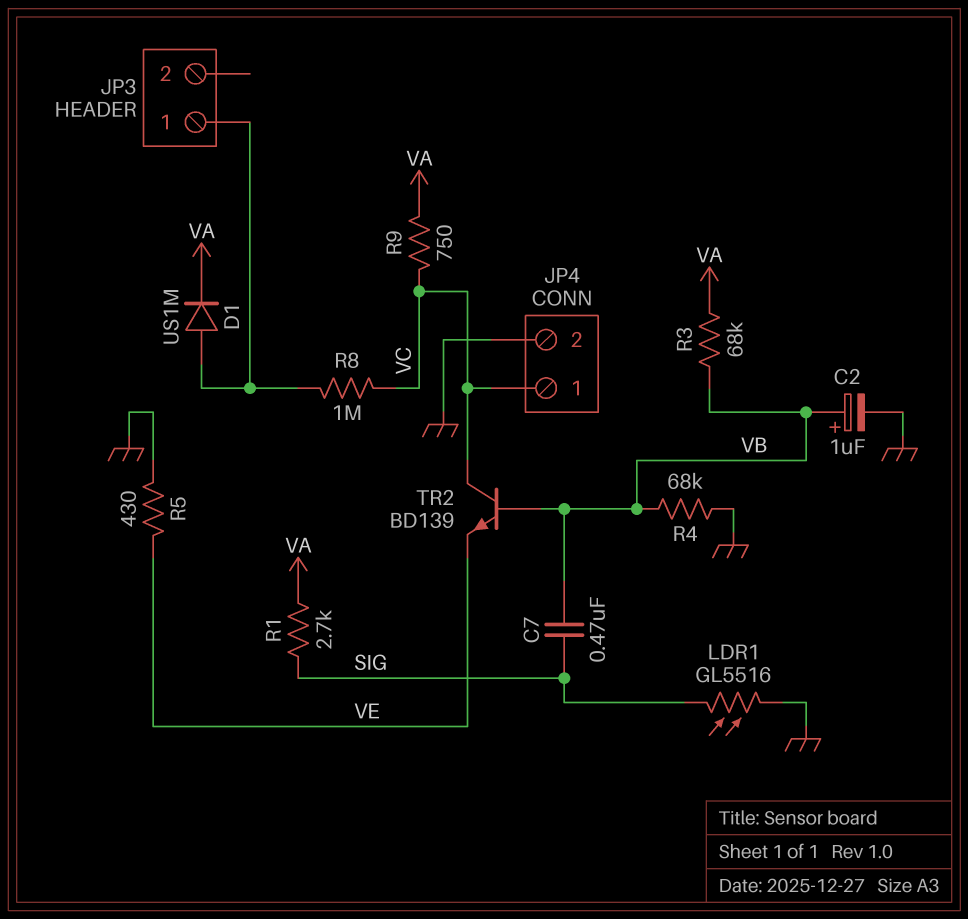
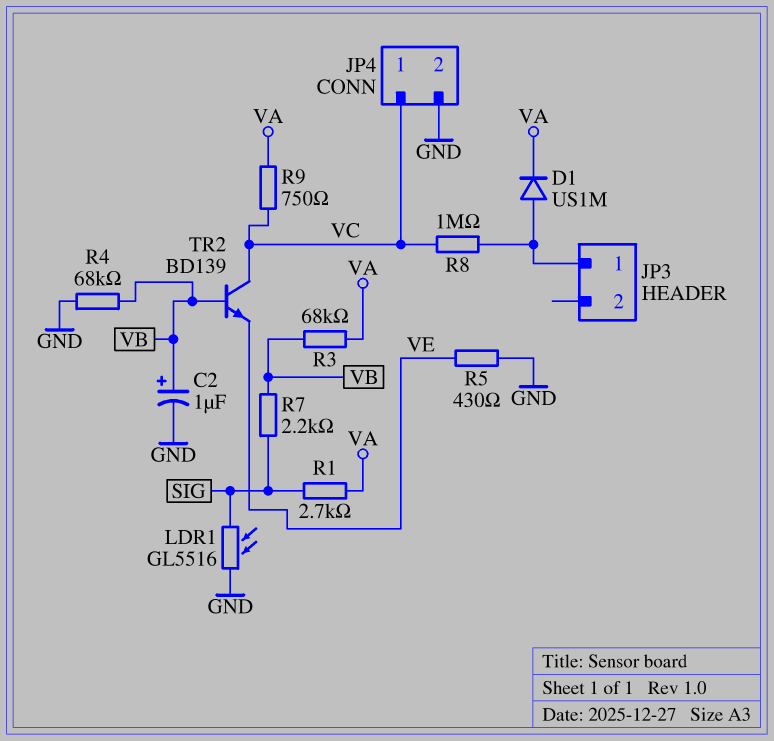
C7: 470nF (SIG, VB) -> none
R7: none -> 2.2k (SIG, VB)

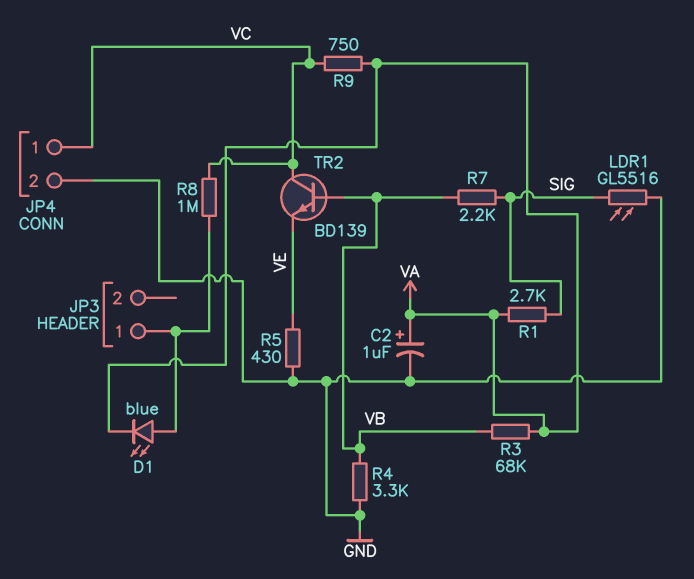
C2: 1uF (plus VB, minus GND) -> 1uF (plus VA, minus GND)
D1: diode US1M (A JP3/1, K VA) -> LED blue (A JP3/1, K VA)
R4: 68k (GND, VB) -> 3.3k (GND, VB)

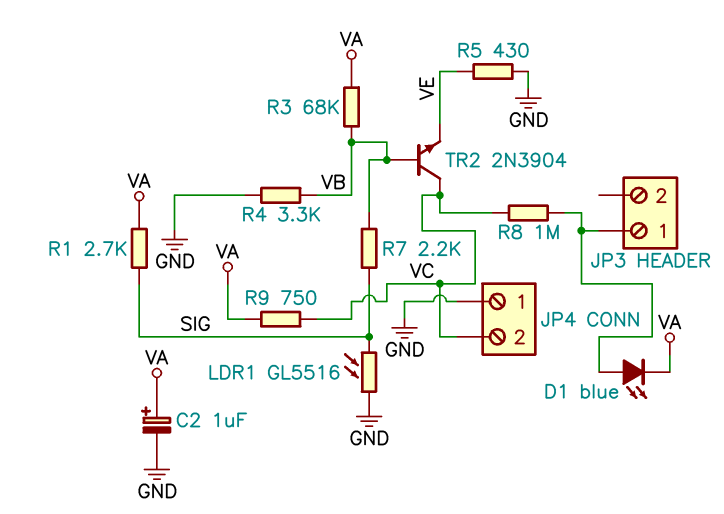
JP4 pin 1: VC -> GND
JP4 pin 2: GND -> VC
TR2: NPN BD139 (B VB, C VC, E VE) -> NPN 2N3904 (B VB, C VC, E VE)

